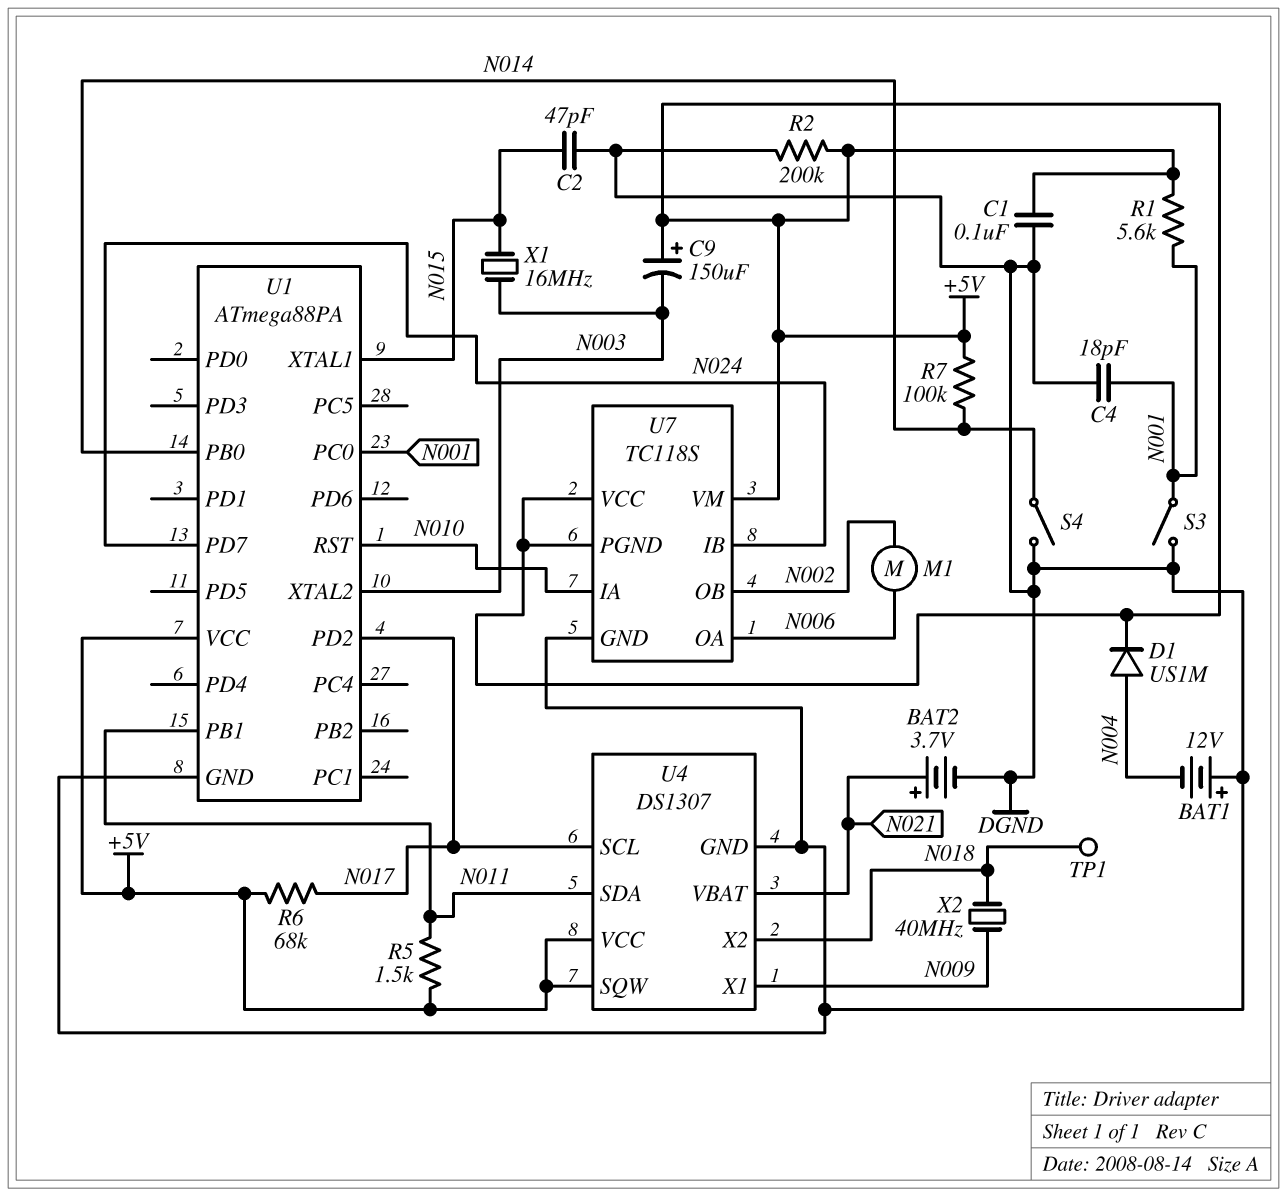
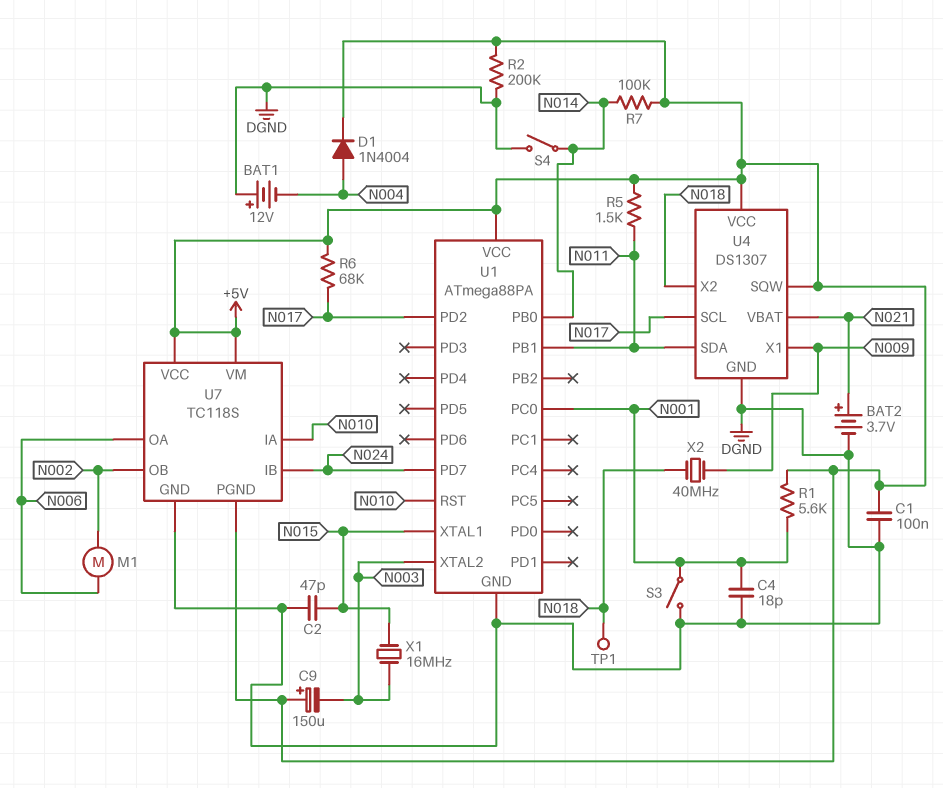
D1: diode US1M (A N004, K +5V) -> diode 1N4004 (A N004, K +5V)

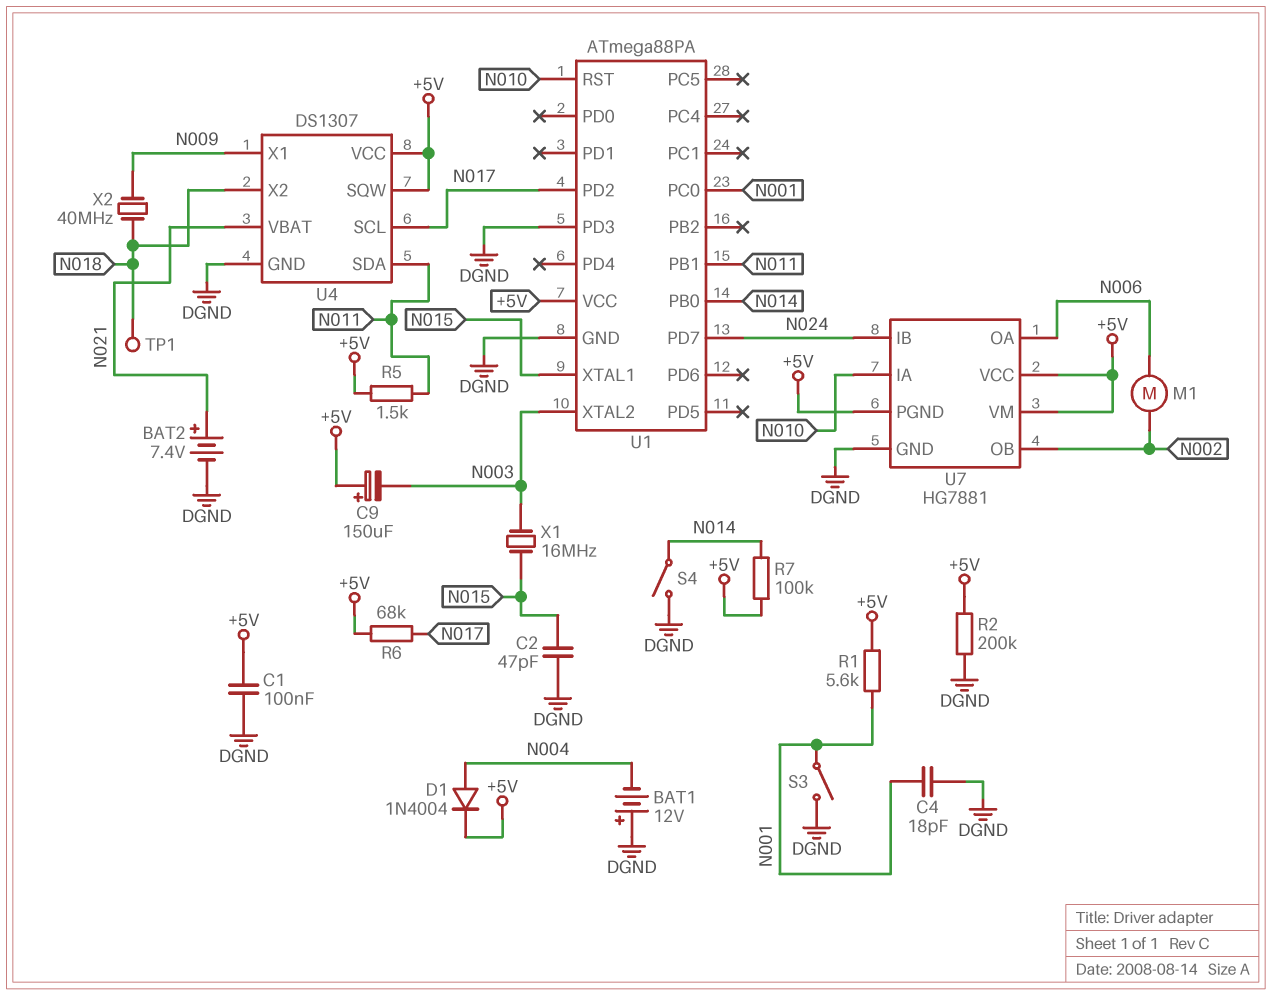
BAT2: 3.7V (plus N021, minus DGND) -> 7.4V (plus N021, minus DGND)
U1 pin PD3: none -> DGND
U7: TC118S -> HG7881

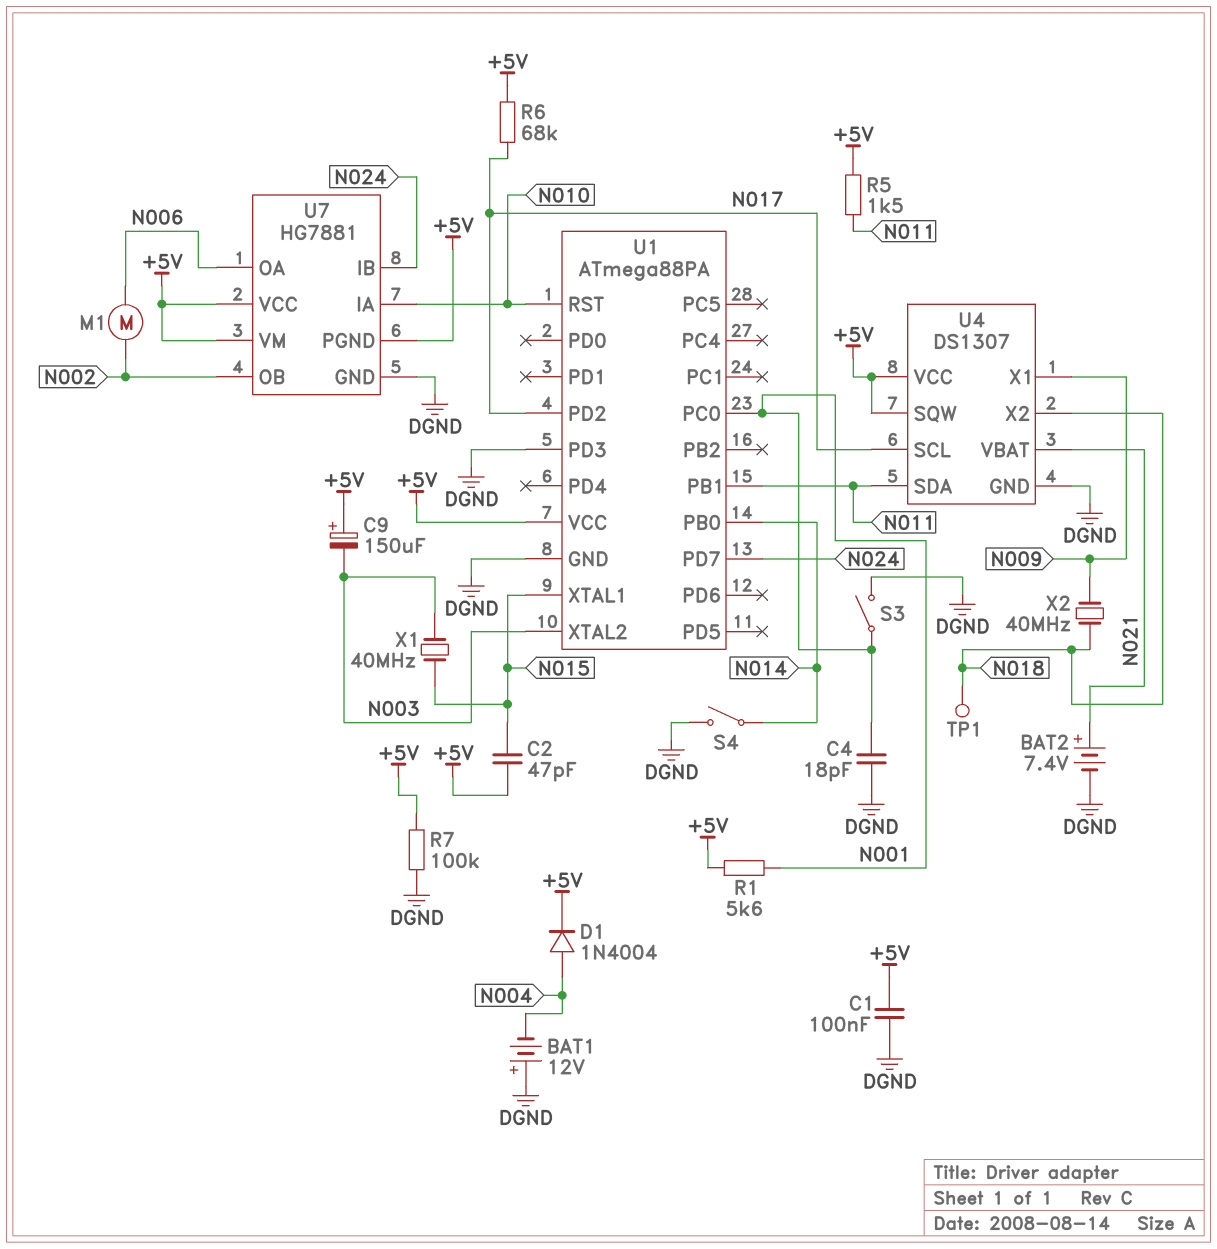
C2: 47pF (DGND, N015) -> 47pF (+5V, N015)
R2: 200k (+5V, DGND) -> none
R7: 100k (+5V, N014) -> 100k (+5V, DGND)
X1: 16MHz (N003, N015) -> 40MHz (N003, N015)

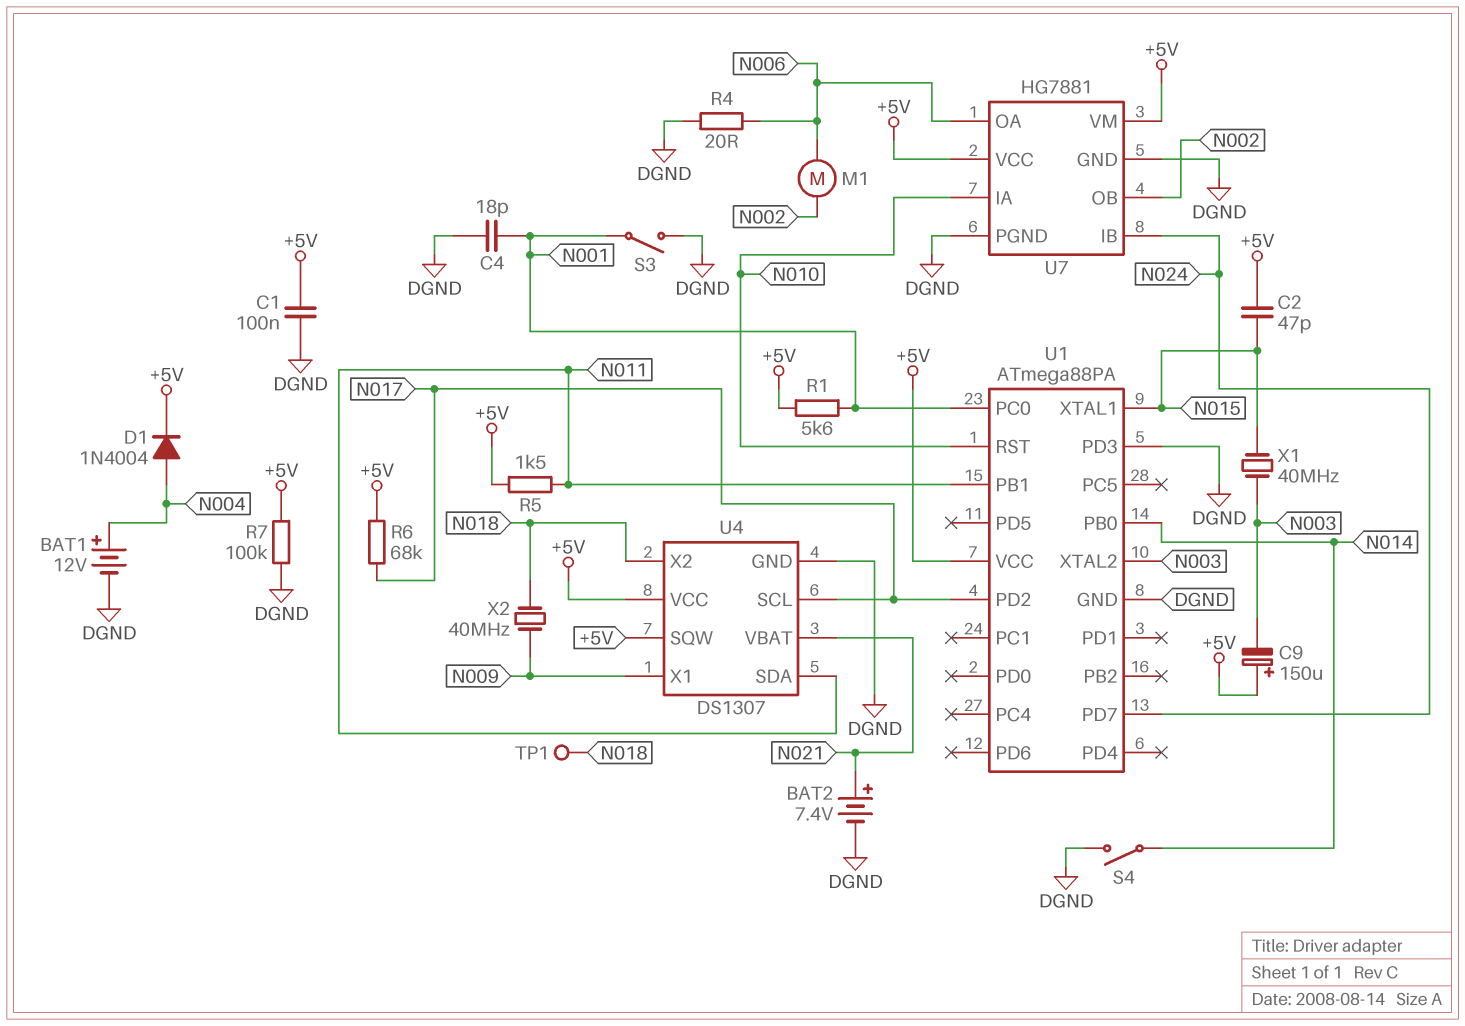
BAT1: 12V (plus DGND, minus N004) -> 12V (plus N004, minus DGND)
R4: none -> 20 (DGND, N006)
U7 pin PGND: +5V -> DGND

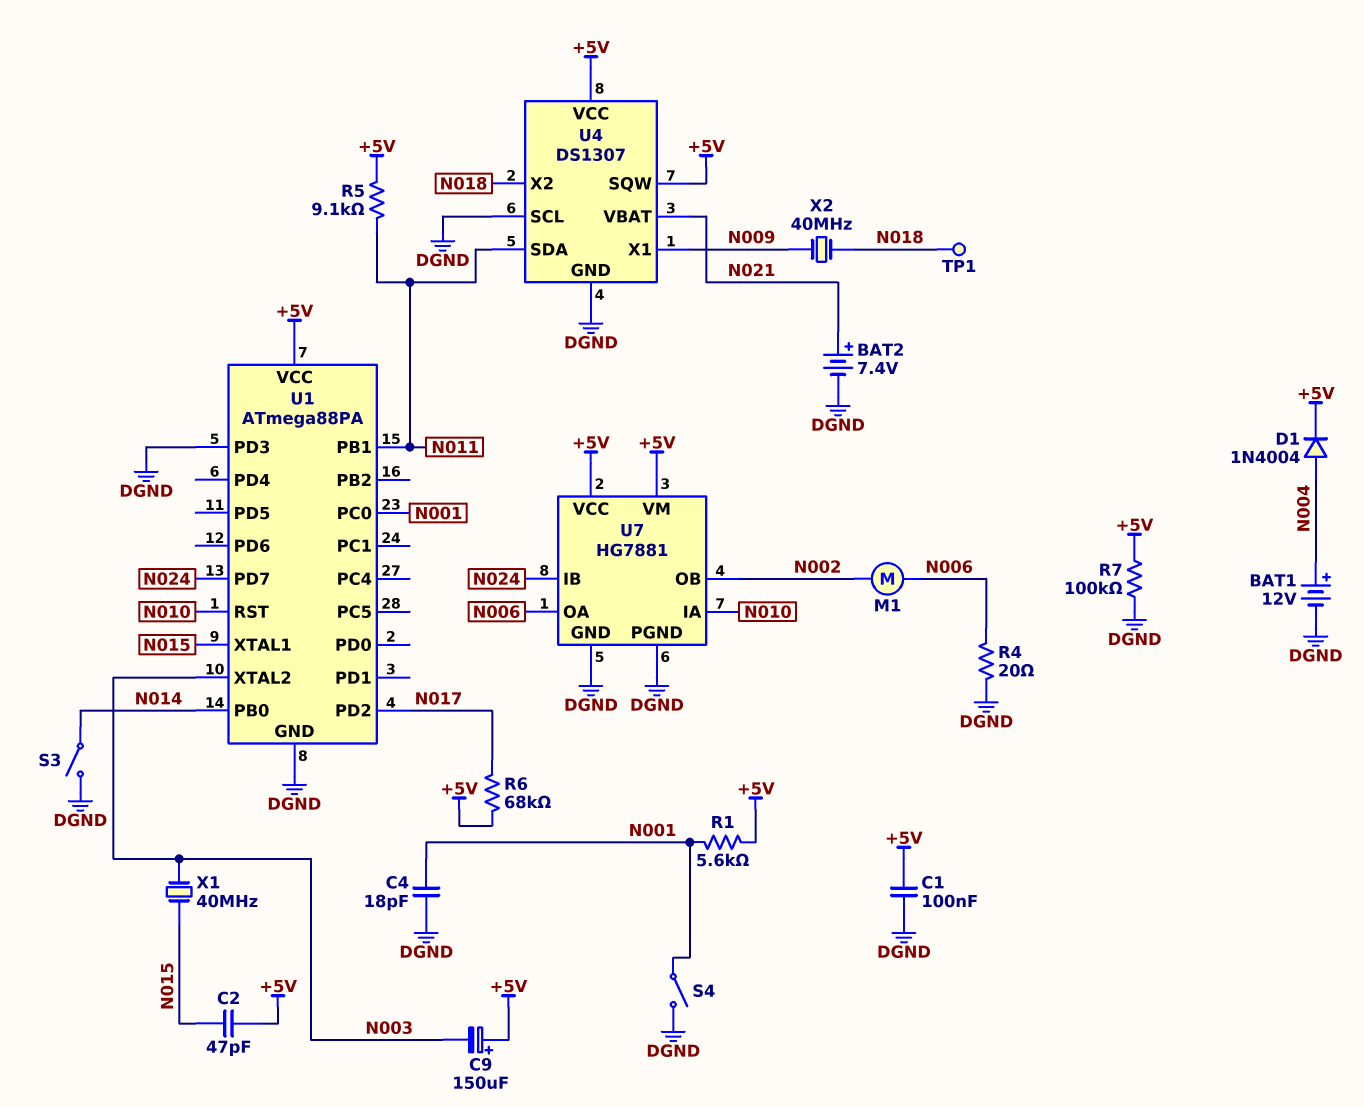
R5: 1.5k (+5V, N011) -> 9.1k (+5V, N011)
S3: switch (DGND, N001) -> switch (DGND, N014)
S4: switch (DGND, N014) -> switch (DGND, N001)
U4 pin SCL: N017 -> DGND

